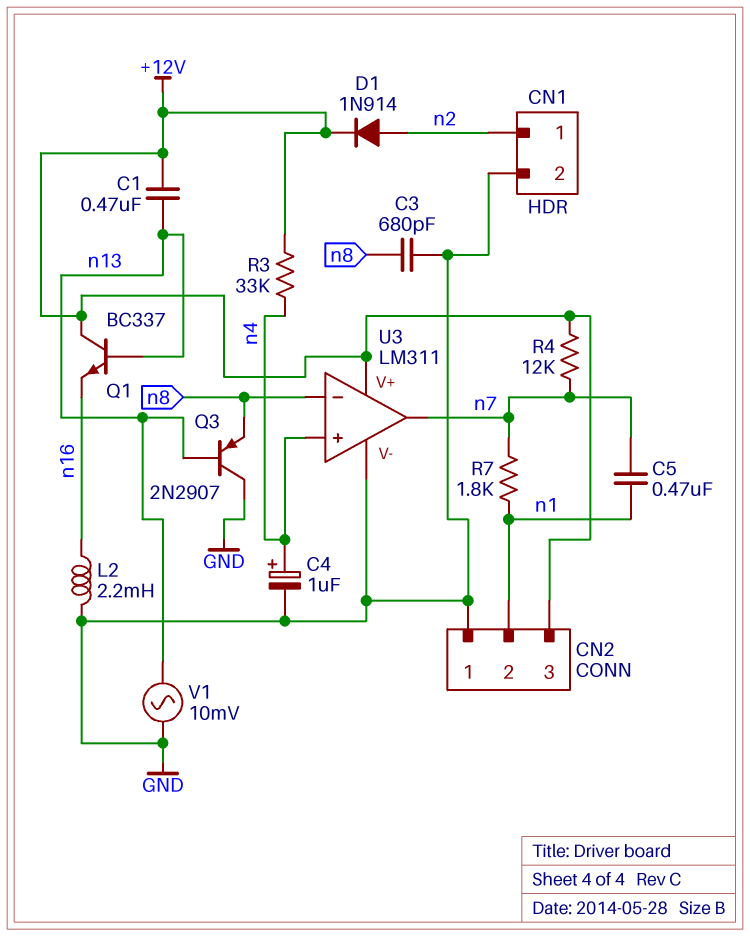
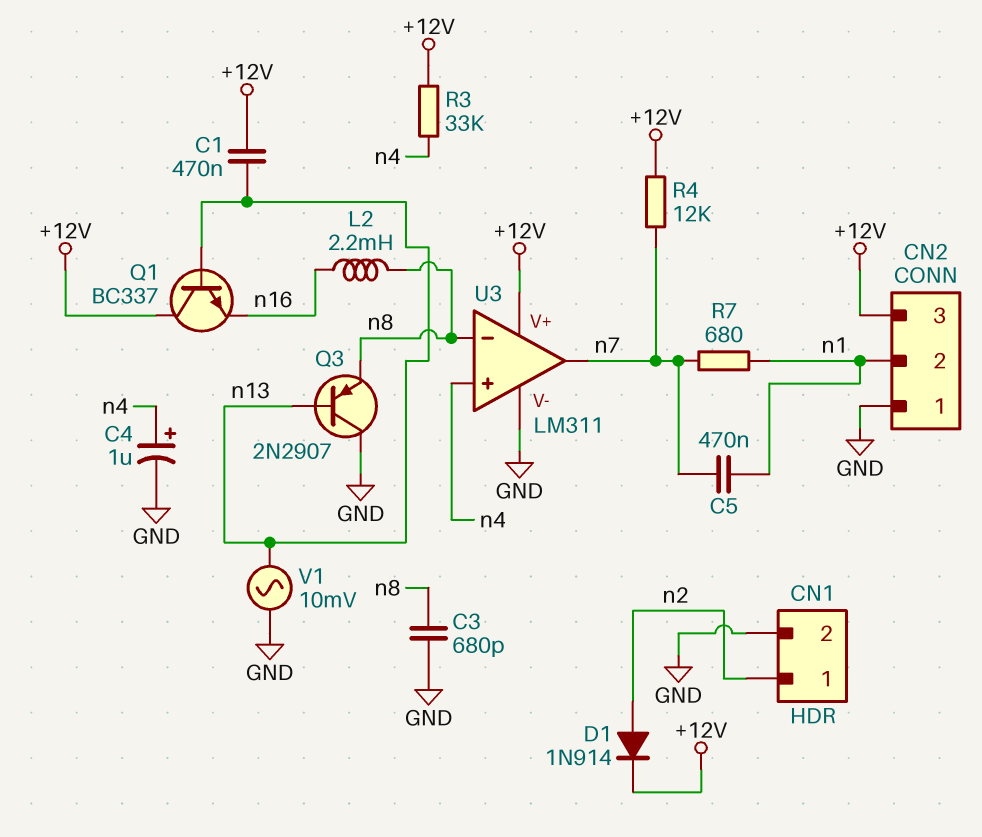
L2: 2.2mH (GND, n16) -> 2.2mH (n8, n16)
R7: 1.8k (n1, n7) -> 680 (n1, n7)

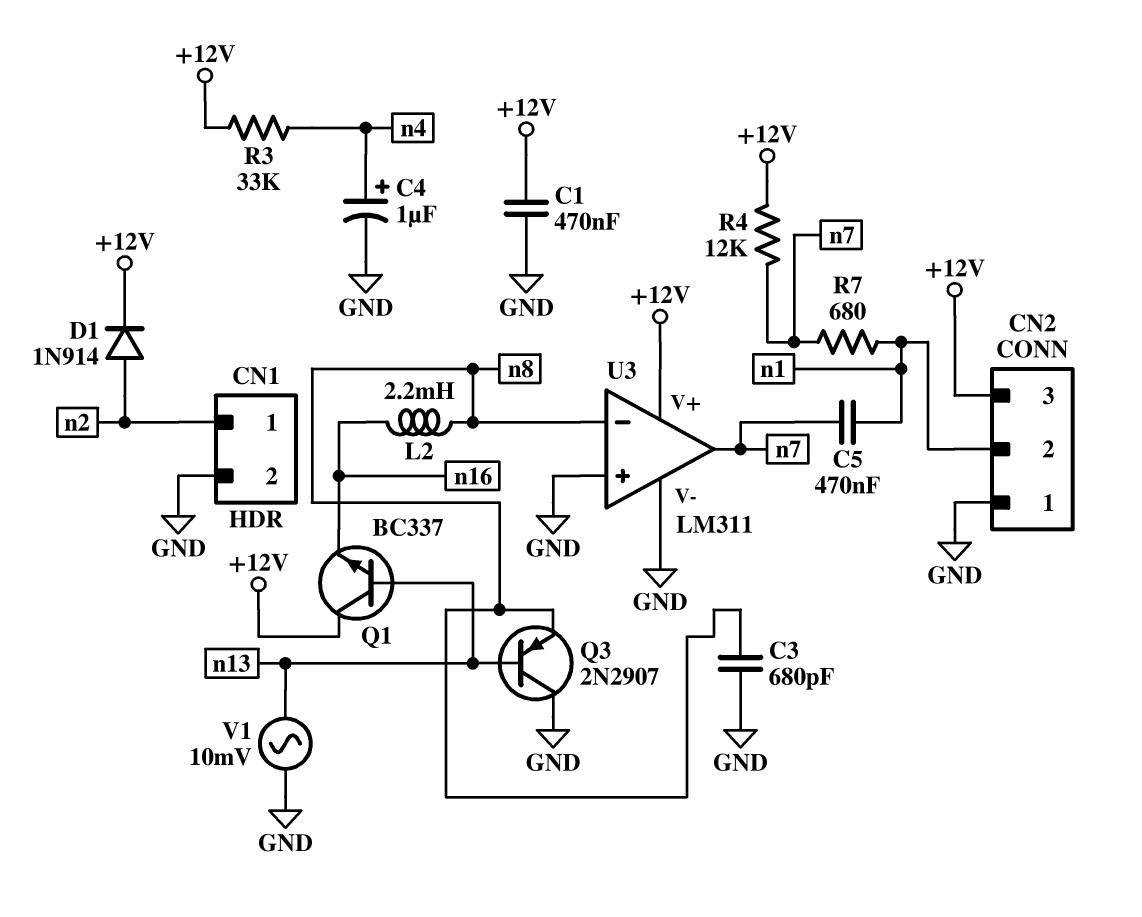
C1: 470nF (+12V, n13) -> 470nF (+12V, GND)
U3 pin in+: n4 -> GND

